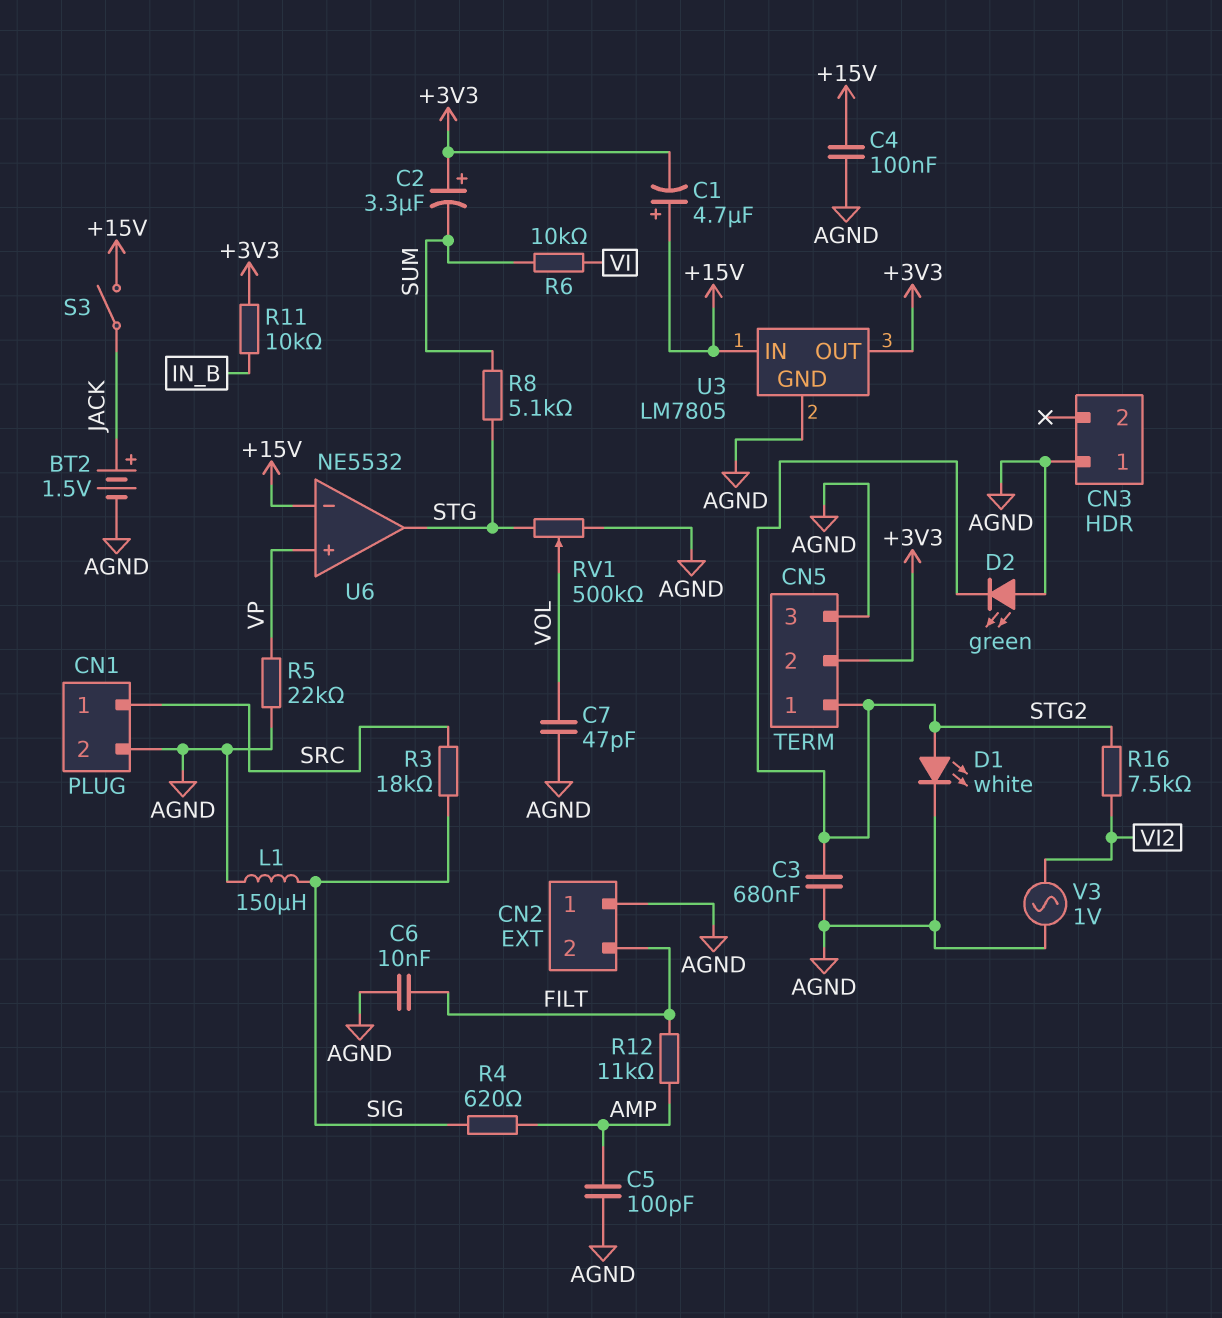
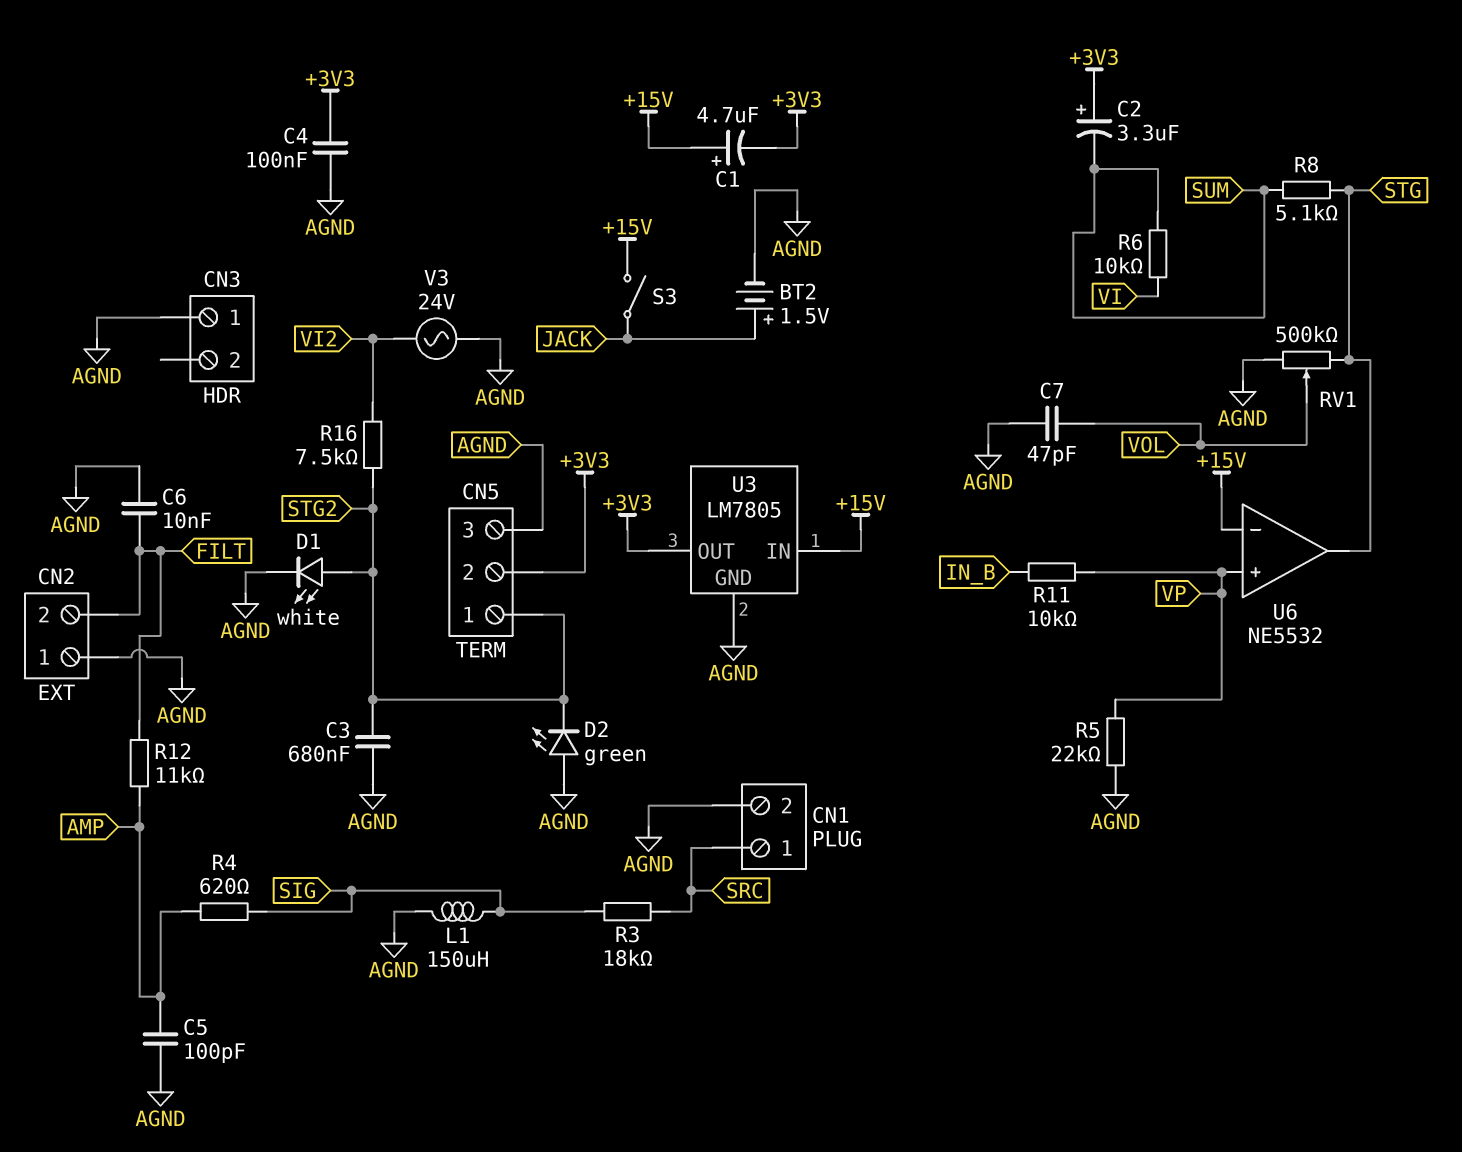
C4: 100nF (+15V, AGND) -> 100nF (+3V3, AGND)
R11: 10k (+3V3, IN_B) -> 10k (IN_B, VP)
V3: AC 1V (AGND, VI2) -> AC 24V (AGND, VI2)

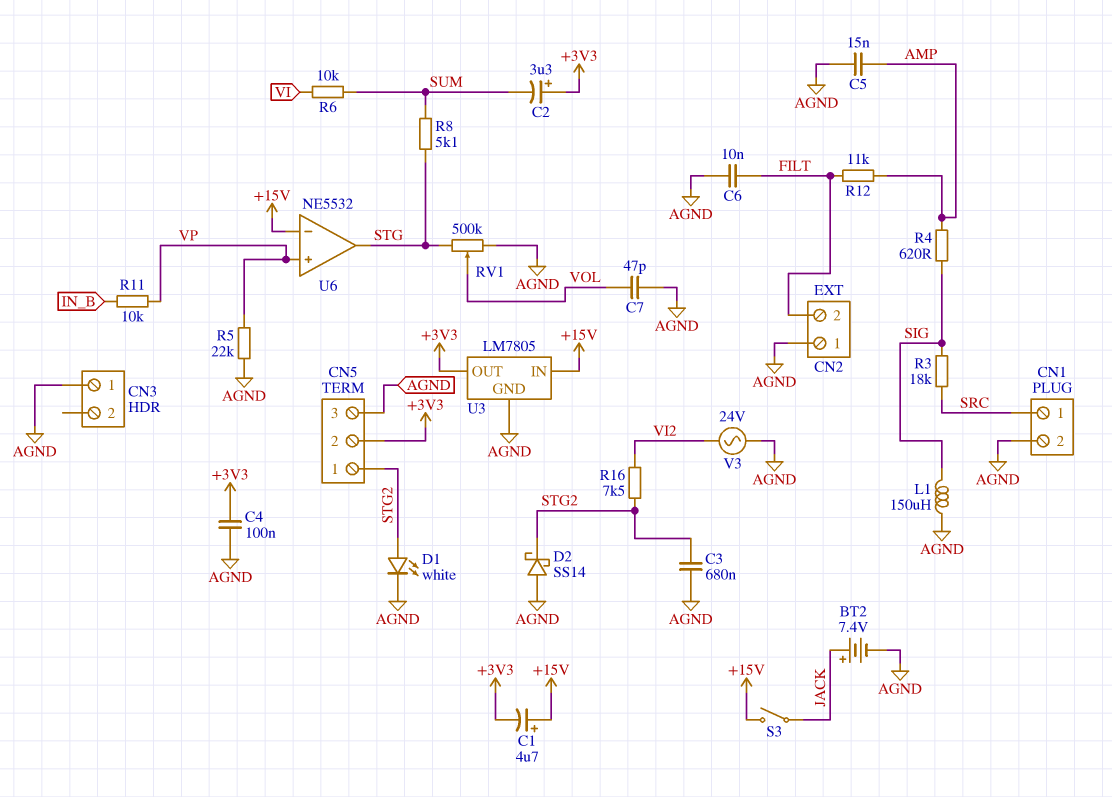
BT2: 1.5V (plus JACK, minus AGND) -> 7.4V (plus JACK, minus AGND)
C5: 100pF (AGND, AMP) -> 15nF (AGND, AMP)
D2: LED green (A AGND, K STG2) -> schottky SS14 (A AGND, K STG2)

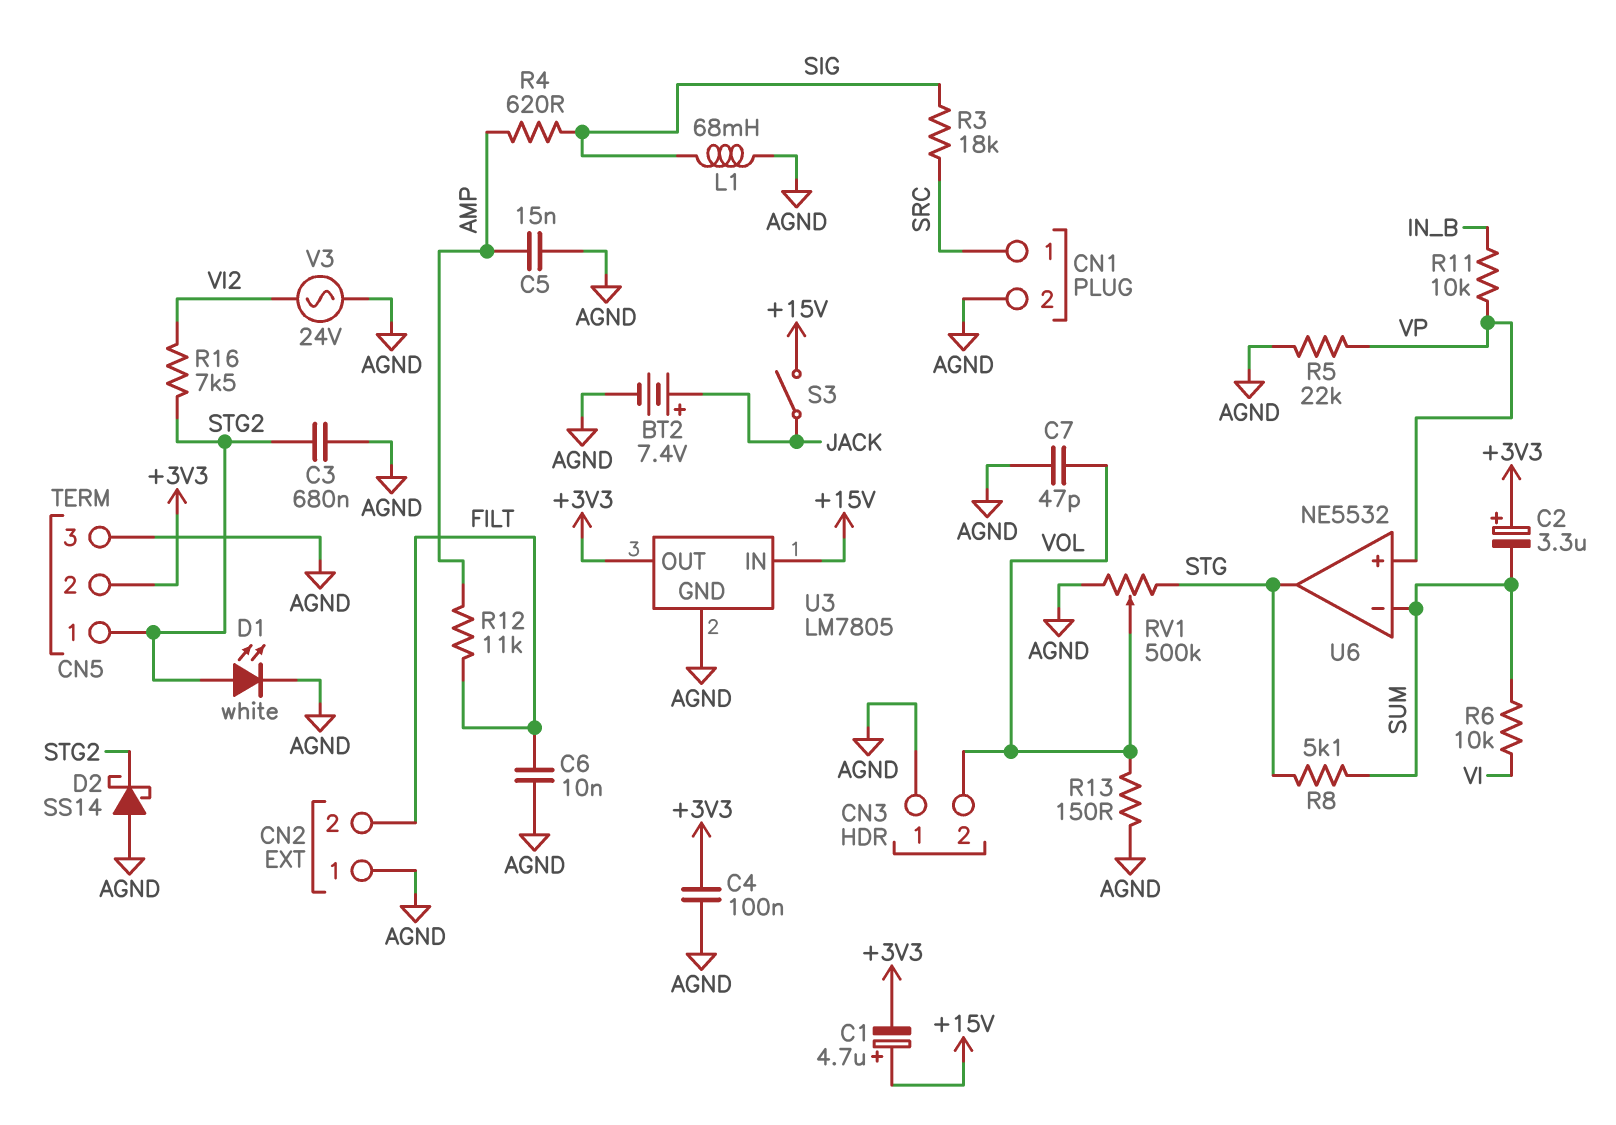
CN3 pin 2: none -> VOL
L1: 150uH (AGND, SIG) -> 68mH (AGND, SIG)
R13: none -> 150 (AGND, VOL)
U6 pin in-: +15V -> SUM

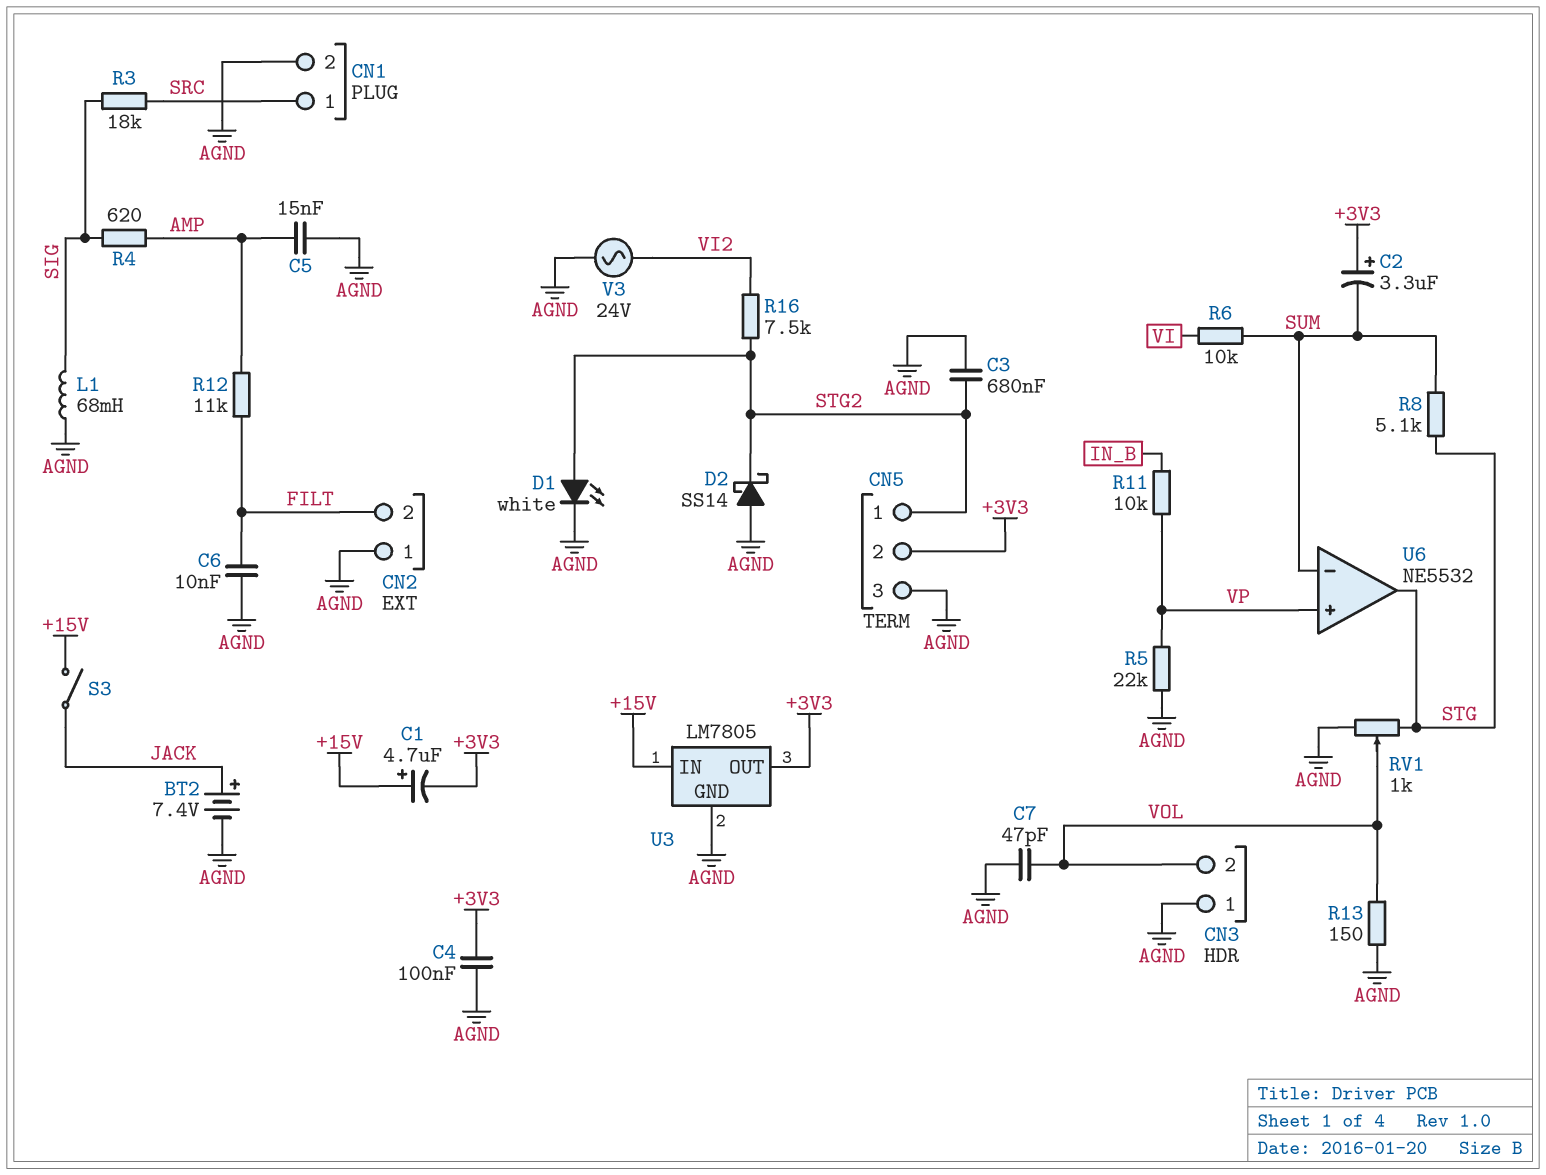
RV1: 500k (AGND, STG, wiper VOL) -> 1k (AGND, STG, wiper VOL)

